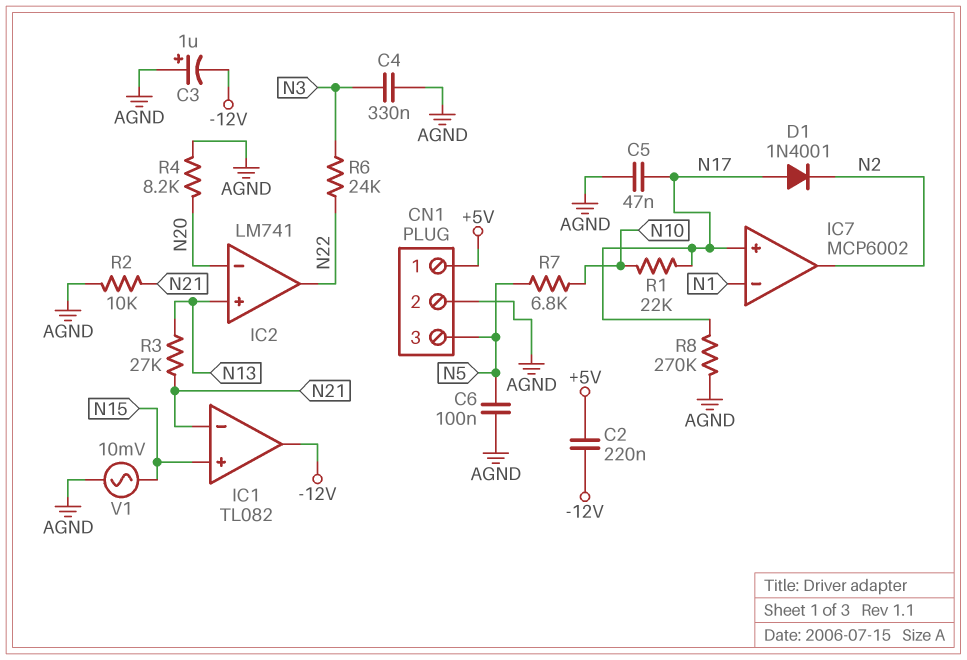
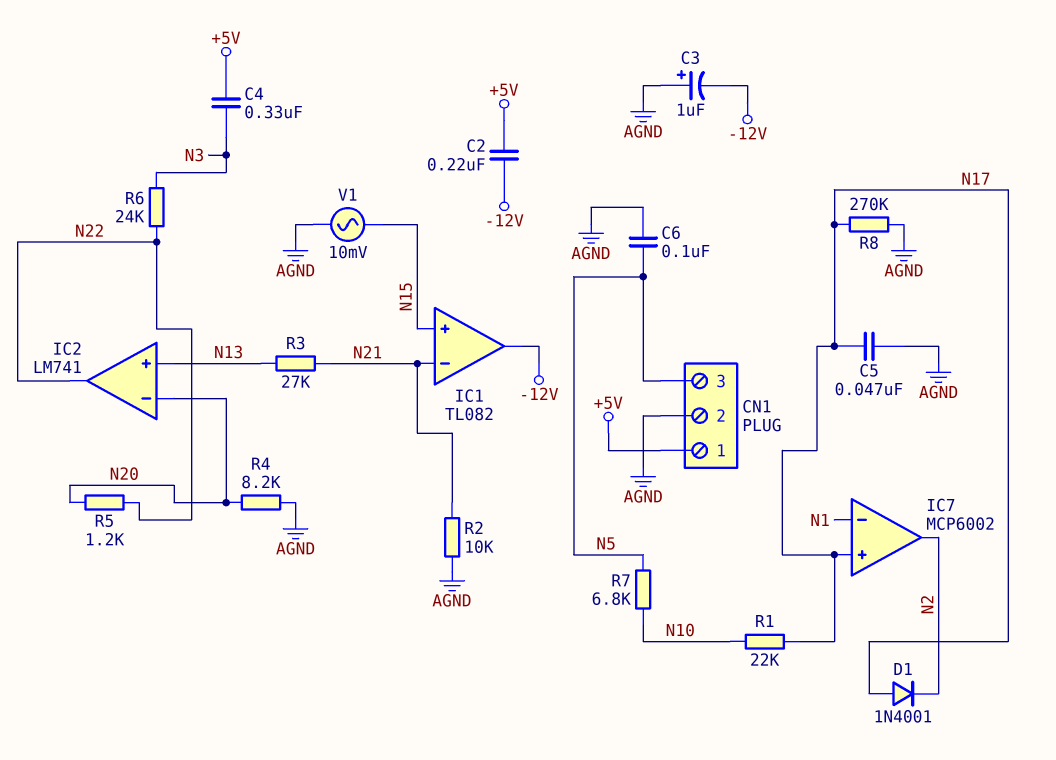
C4: 330nF (AGND, N3) -> 330nF (+5V, N3)
R5: none -> 1.2k (N20, N22)

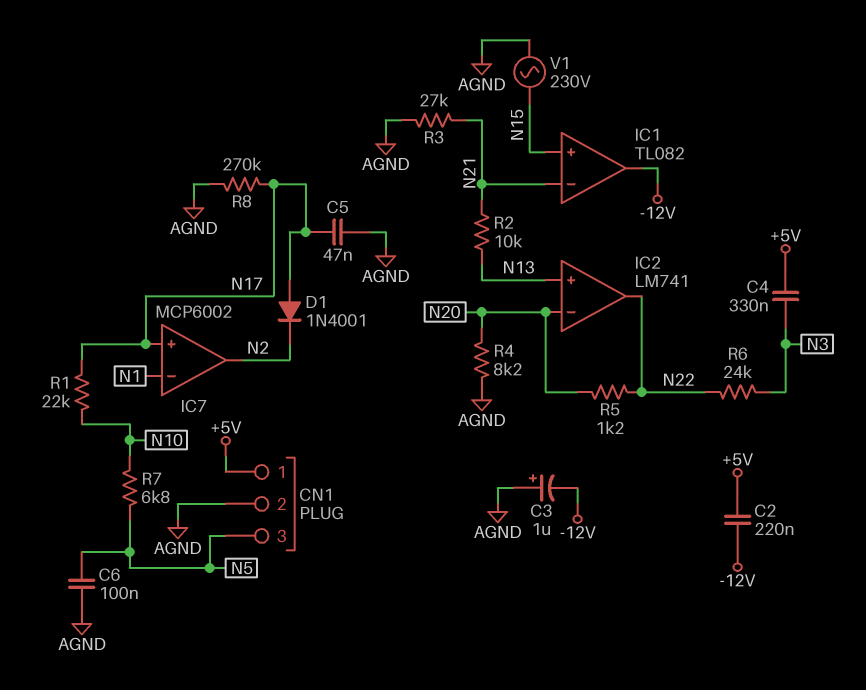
R2: 10k (AGND, N21) -> 10k (N13, N21)
R3: 27k (N13, N21) -> 27k (AGND, N21)
V1: AC 10mV (AGND, N15) -> AC 230V (AGND, N15)

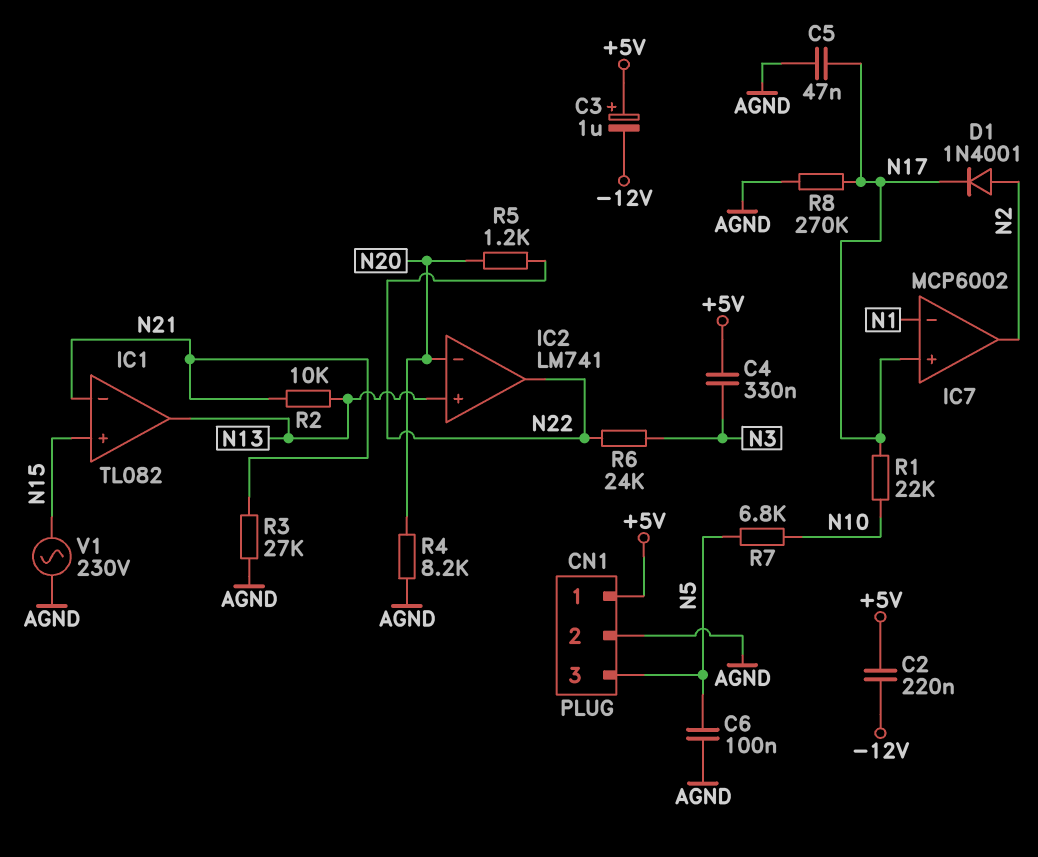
C3: 1uF (plus AGND, minus -12V) -> 1uF (plus +5V, minus -12V)
D1: diode 1N4001 (A N17, K N2) -> diode 1N4001 (A N2, K N17)
IC1 pin out: -12V -> N13

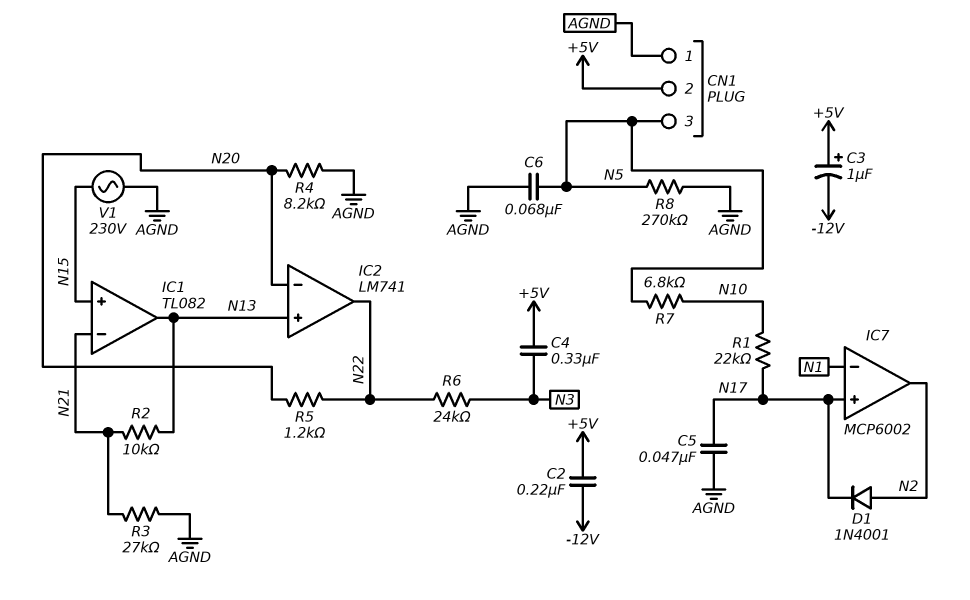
C6: 100nF (AGND, N5) -> 68nF (AGND, N5)
CN1 pin 1: +5V -> AGND
CN1 pin 2: AGND -> +5V
R8: 270k (AGND, N17) -> 270k (AGND, N5)

